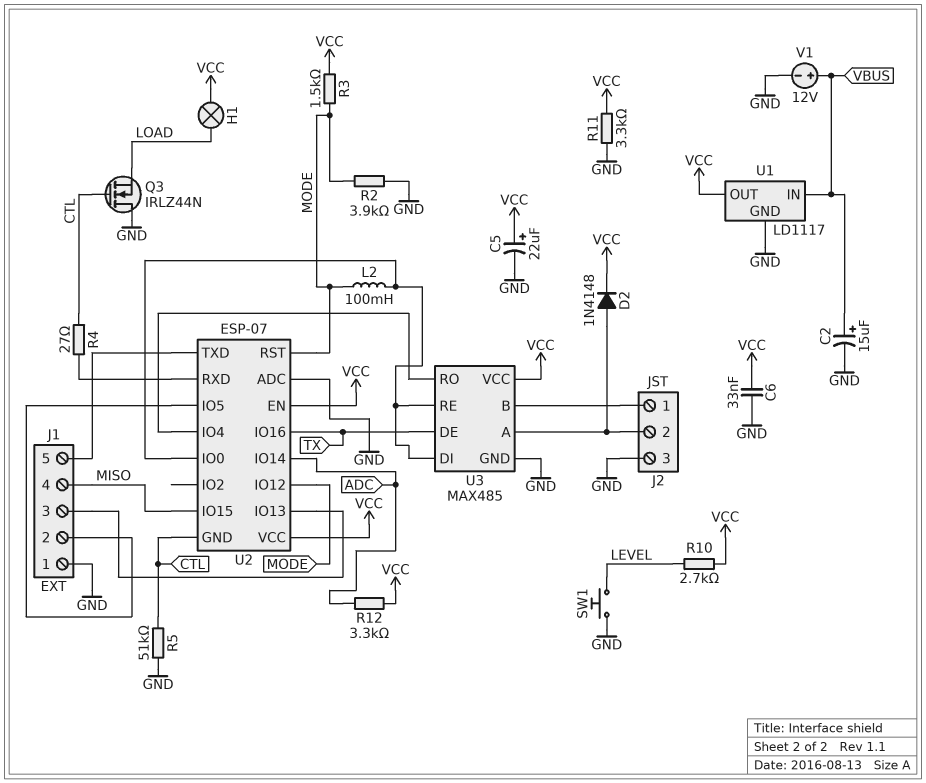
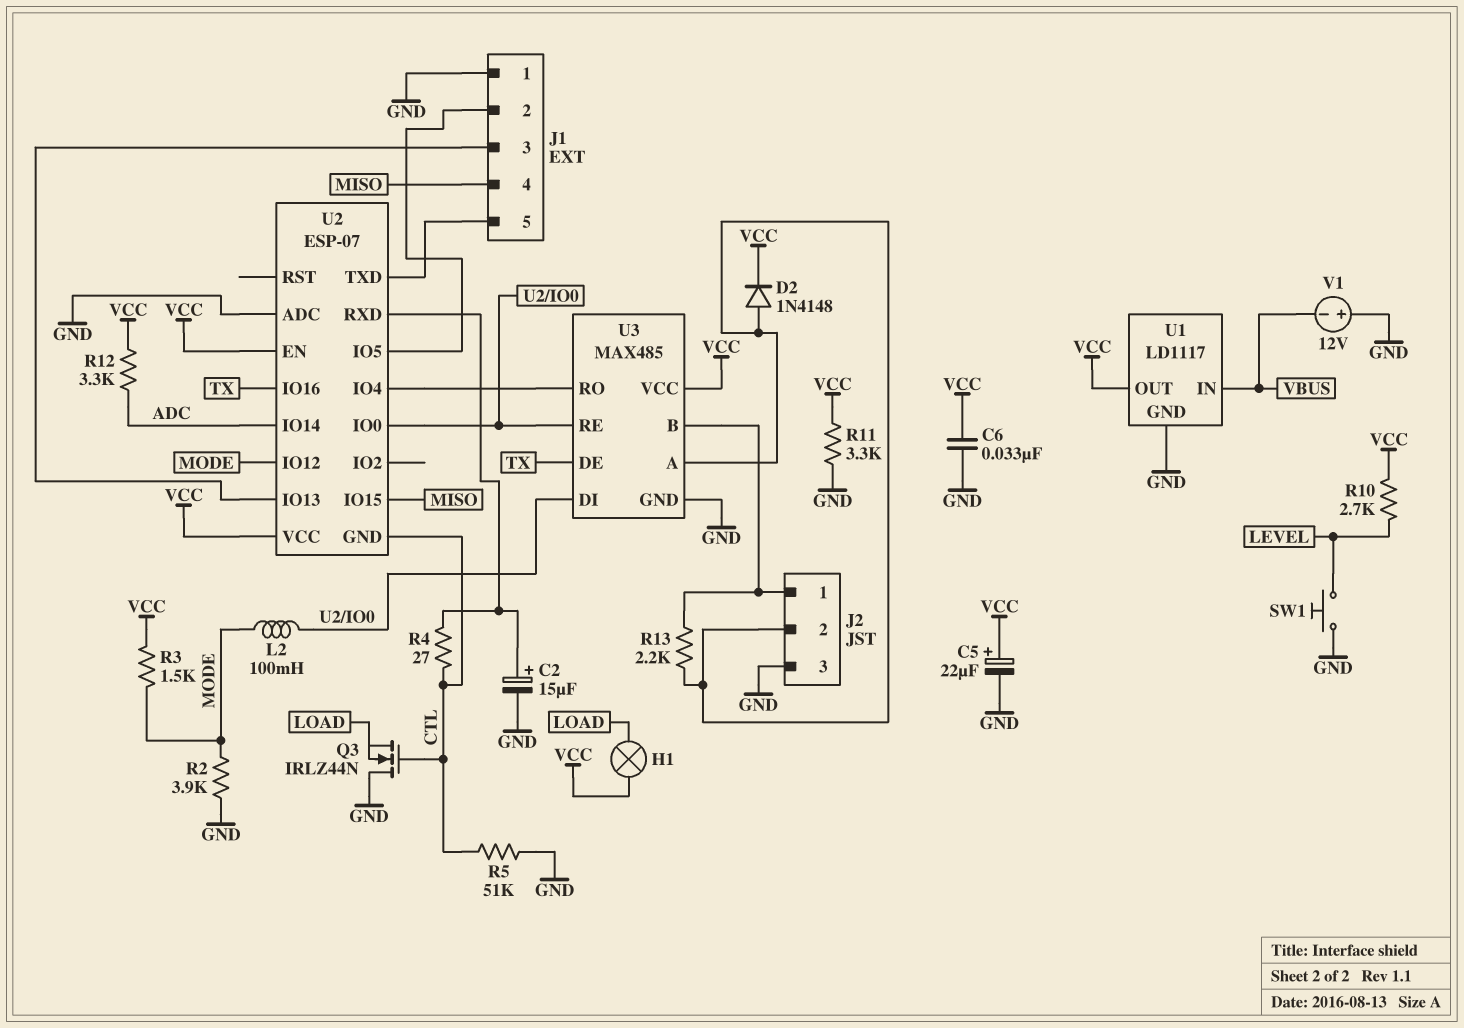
C2: 15uF (plus VBUS, minus GND) -> 15uF (plus U2/RXD, minus GND)
R13: none -> 2.2k (J2/1, J2/2)
U2 pin RST: MODE -> none
V1: 12V (plus VBUS, minus GND) -> 12V (plus GND, minus VBUS)

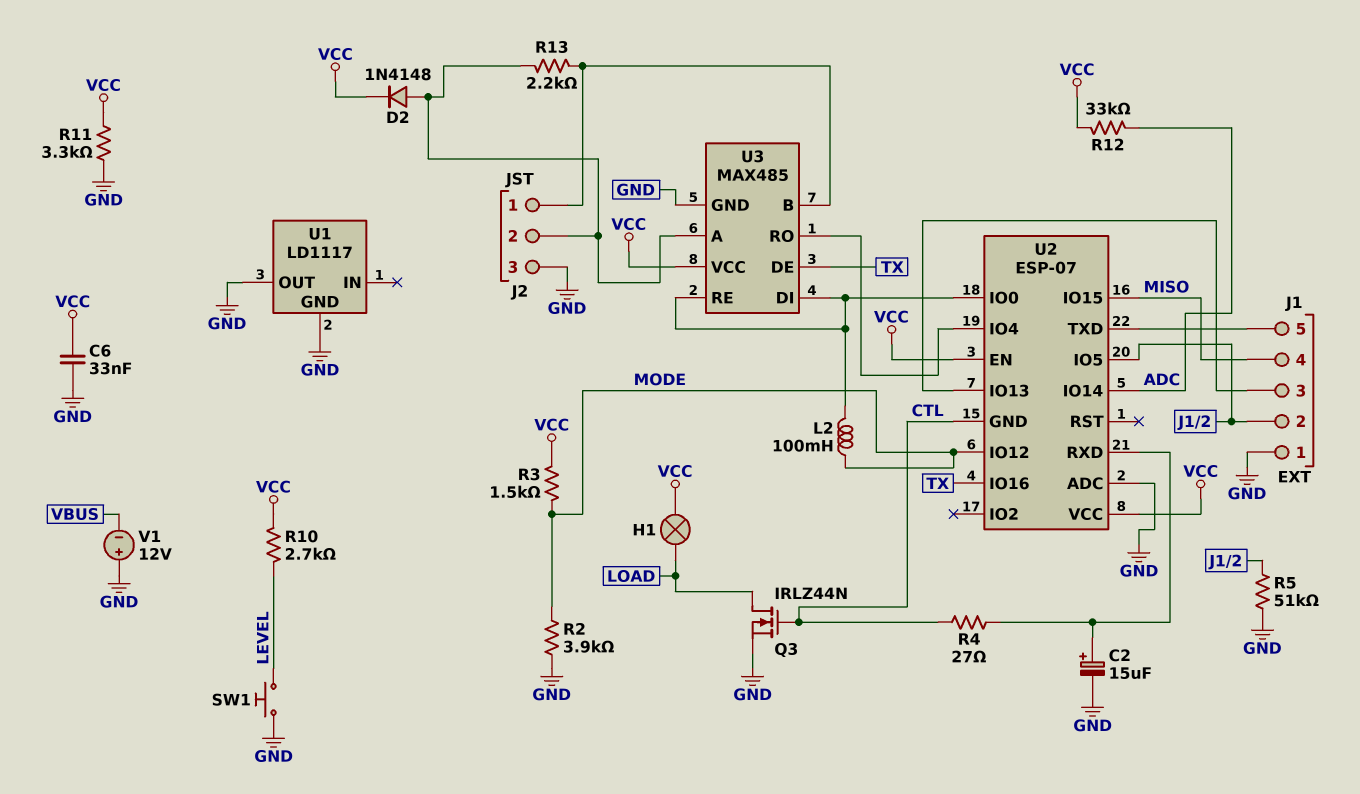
C5: 22uF (plus VCC, minus GND) -> none
Q3: NMOS IRLZ44N (G CTL, D GND, S LOAD) -> NMOS IRLZ44N (G CTL, D LOAD, S GND)
R5: 51k (CTL, GND) -> 51k (GND, J1/2)
R12: 3.3k (ADC, VCC) -> 33k (ADC, VCC)
U1 pin IN: VBUS -> none
U1 pin OUT: VCC -> GND

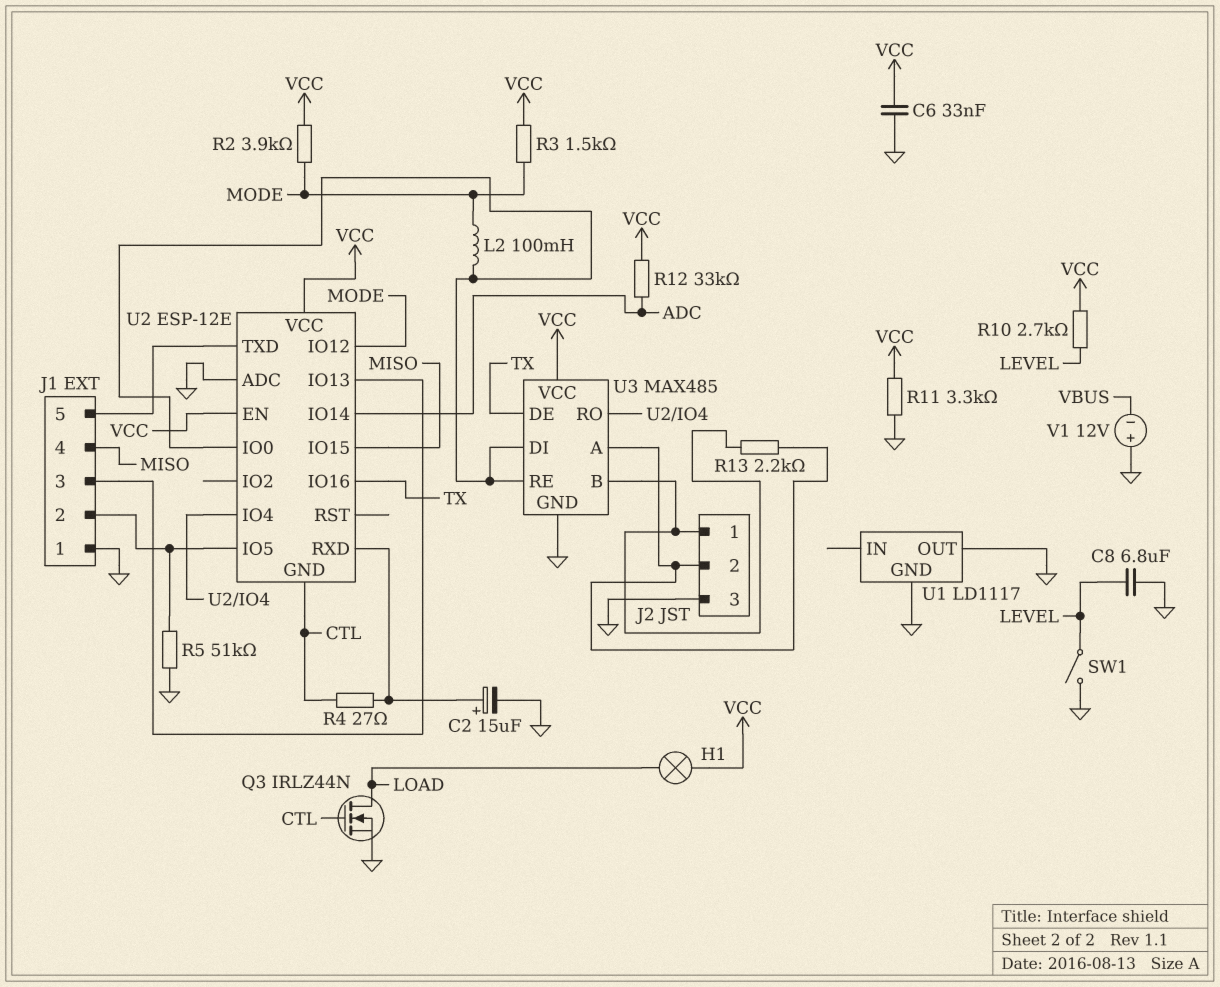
C8: none -> 6.8uF (GND, LEVEL)
D2: diode 1N4148 (A J2/2, K VCC) -> none
R2: 3.9k (GND, MODE) -> 3.9k (MODE, VCC)
SW1: button (GND, LEVEL) -> switch (GND, LEVEL)
U2: ESP-07 -> ESP-12E

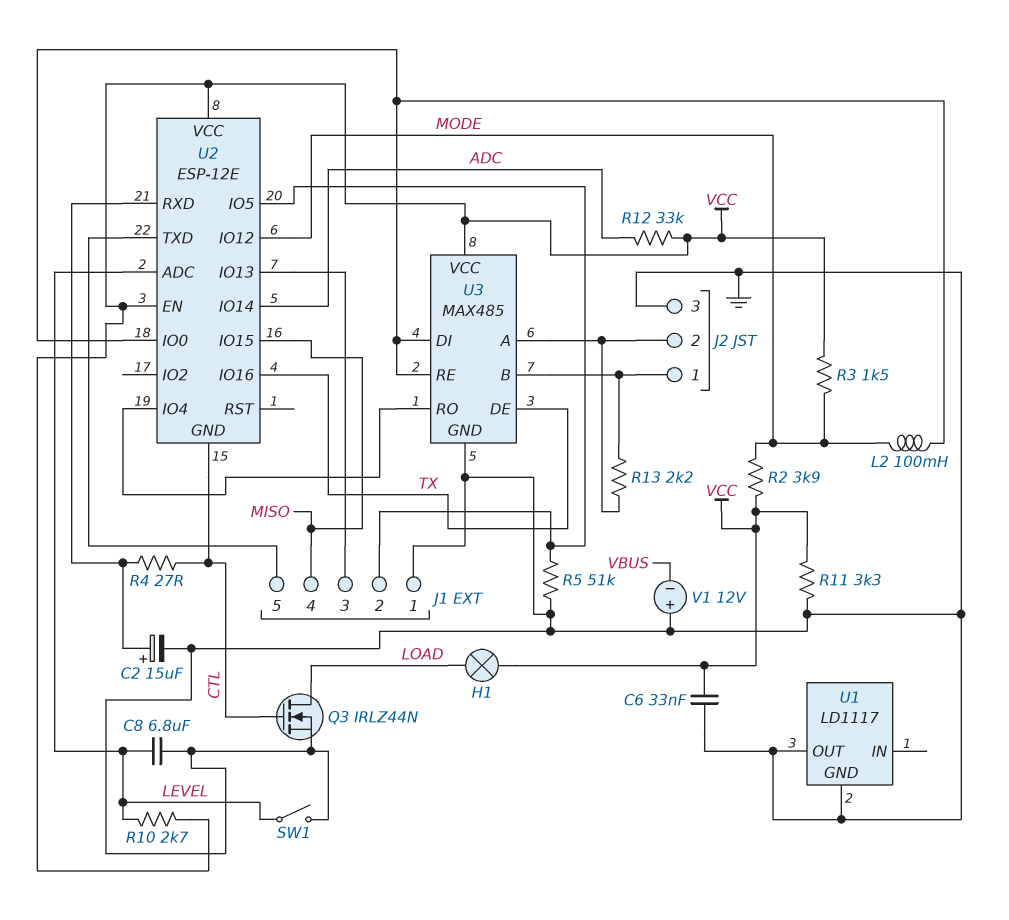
U2 pin ADC: GND -> LEVEL

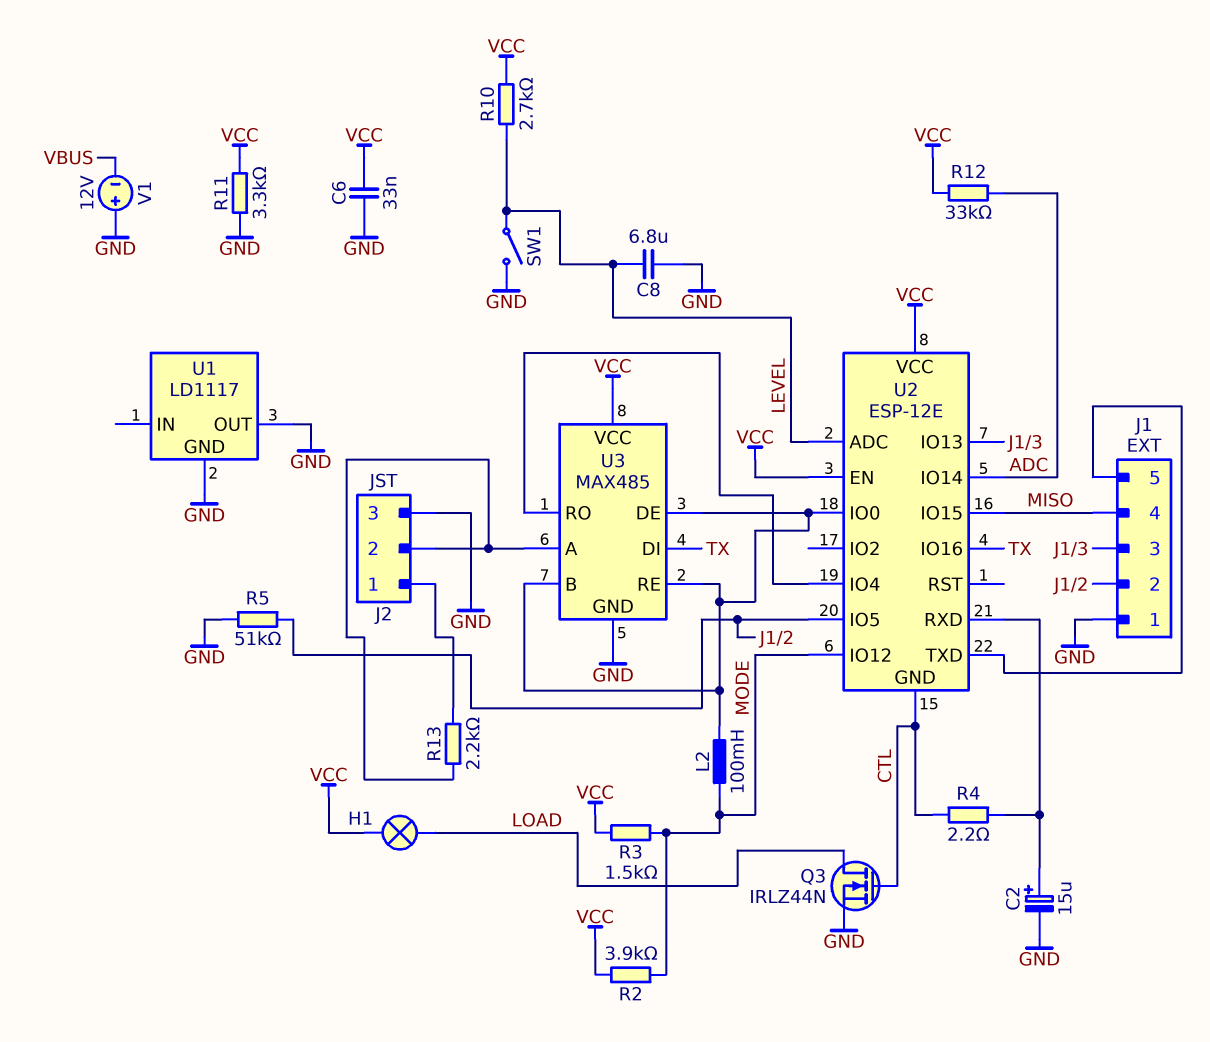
R4: 27 (CTL, U2/RXD) -> 2.2 (CTL, U2/RXD)
U3 pin B: J2/1 -> U2/IO0
U3 pin DE: TX -> U2/IO0
U3 pin DI: U2/IO0 -> TX

